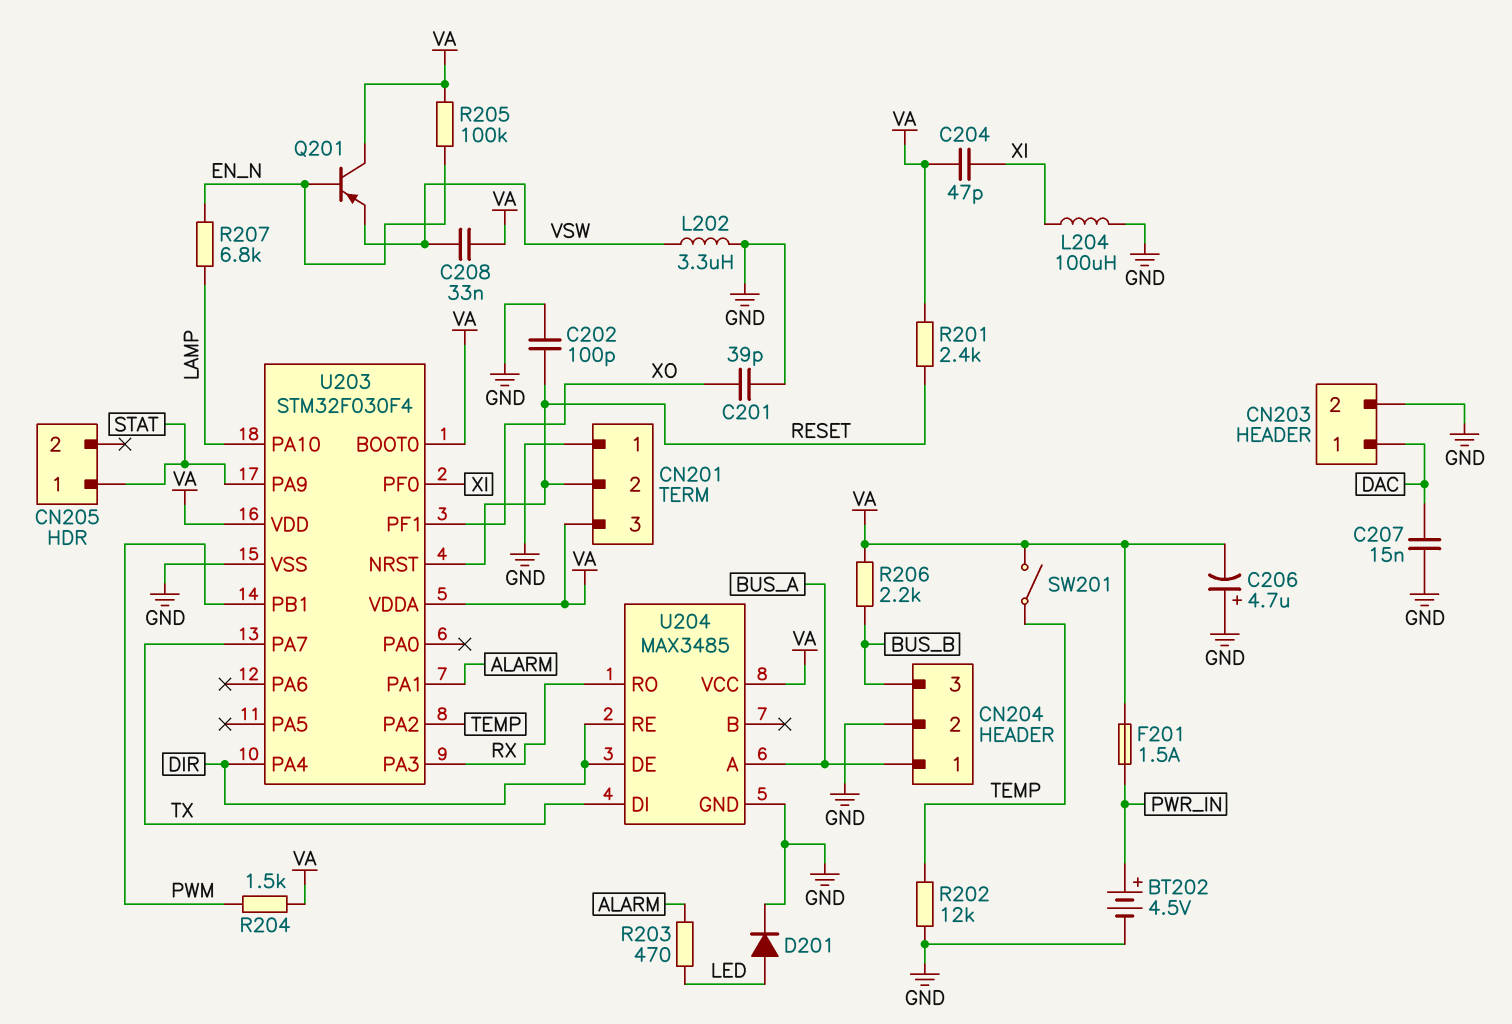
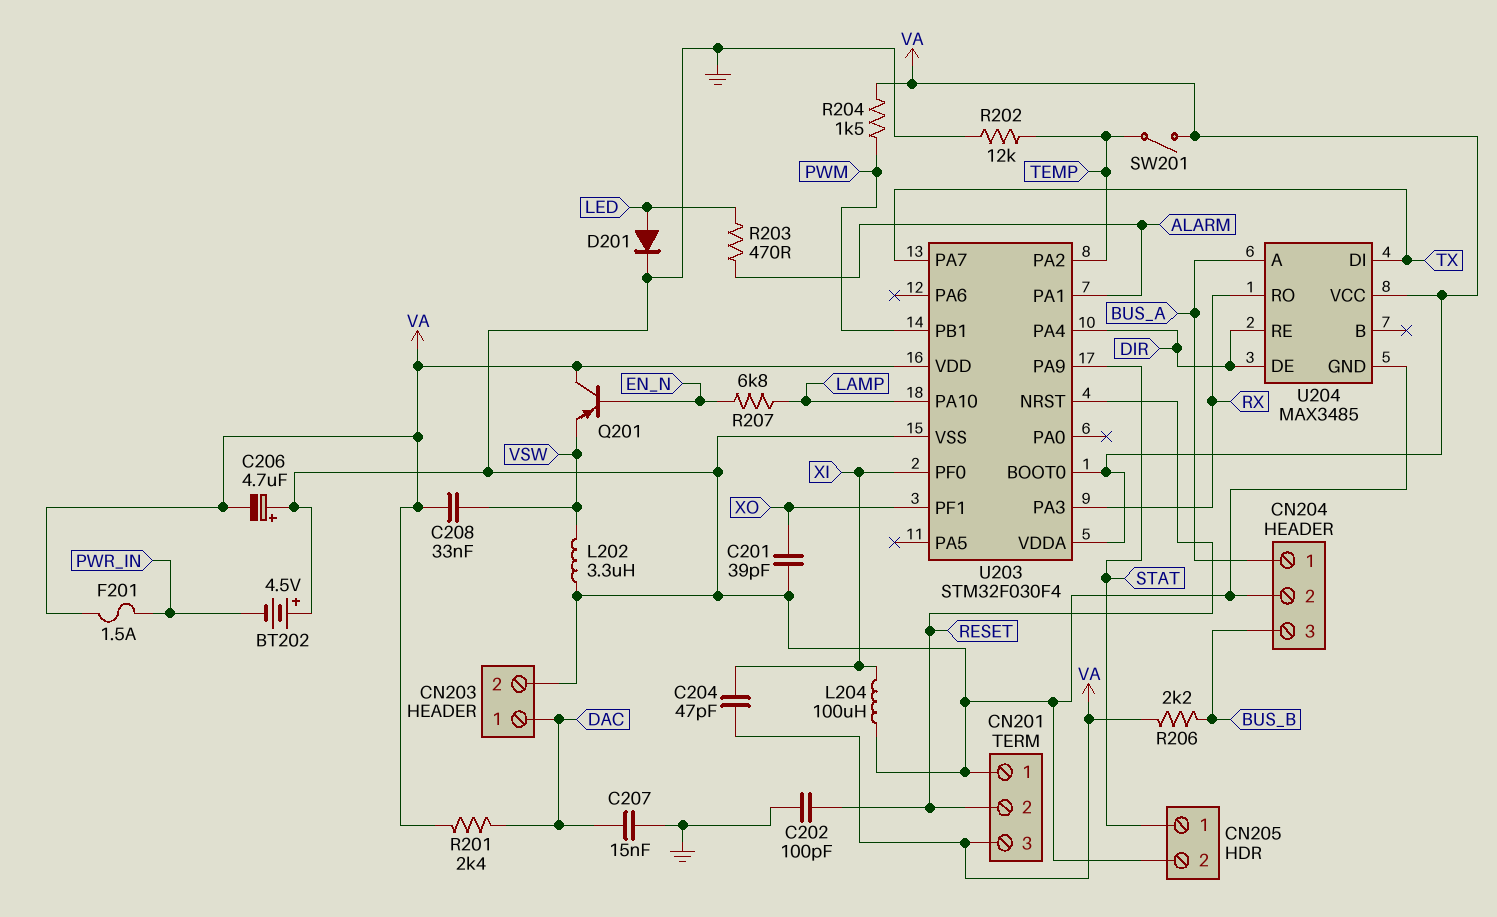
BT202: 4.5V (plus PWR_IN, minus GND) -> 4.5V (plus GND, minus PWR_IN)
CN205 pin 2: none -> GND
R201: 2.4k (RESET, VA) -> 2.4k (DAC, VA)
R205: 100k (EN_N, VA) -> none

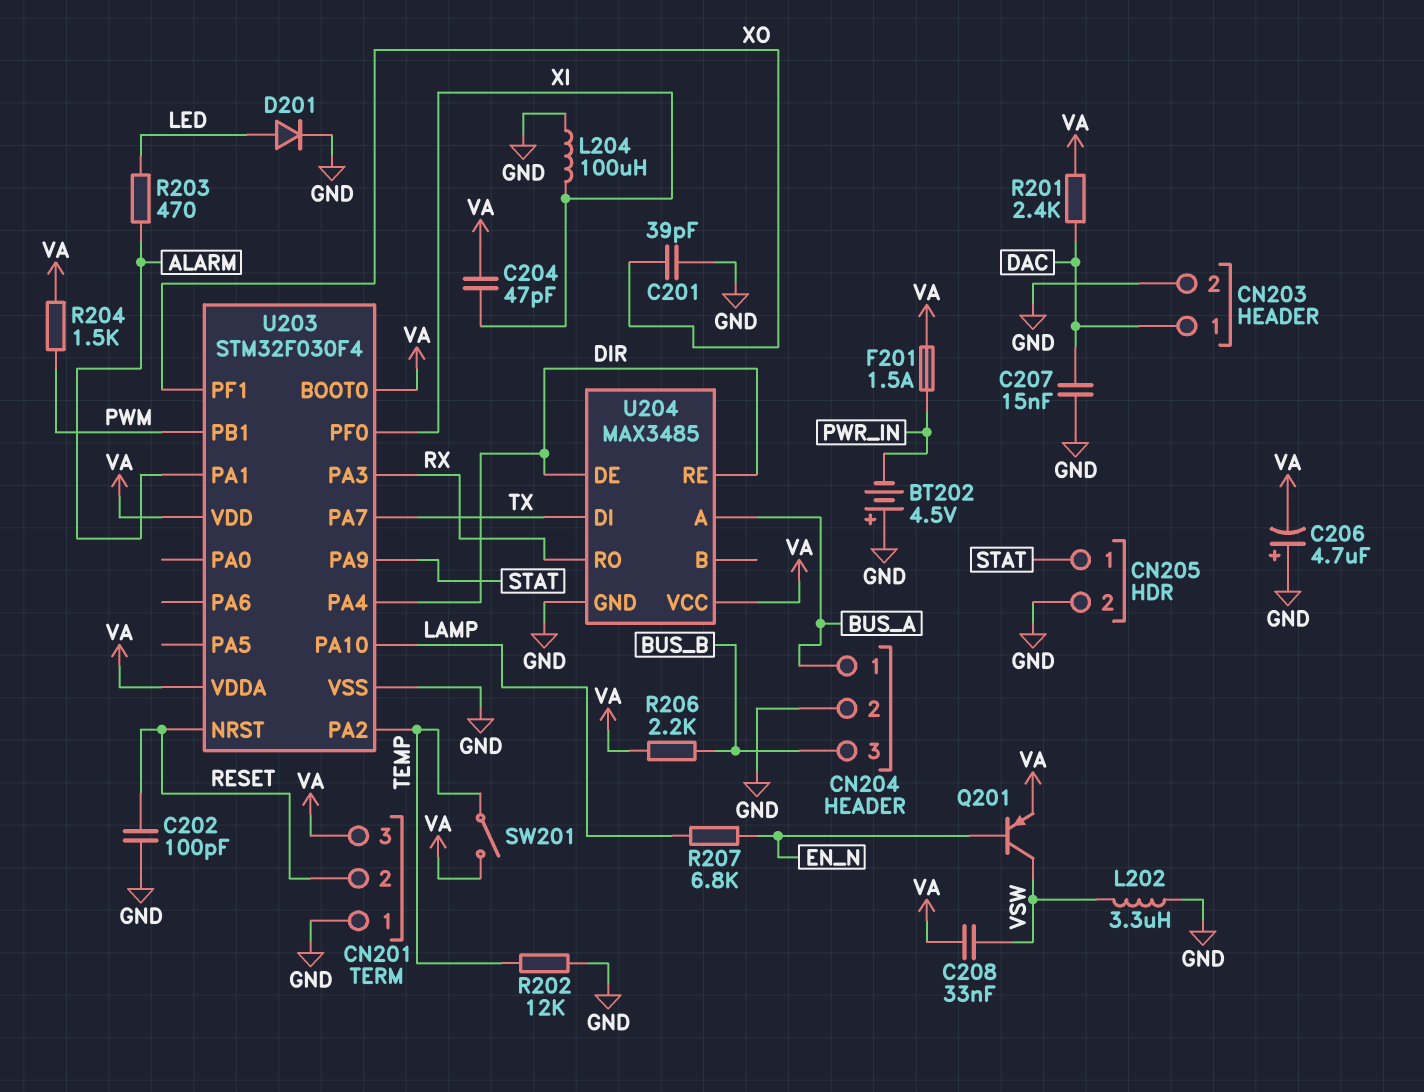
Q201: PNP (B EN_N, C VA, E VSW) -> PNP (B EN_N, C VSW, E VA)

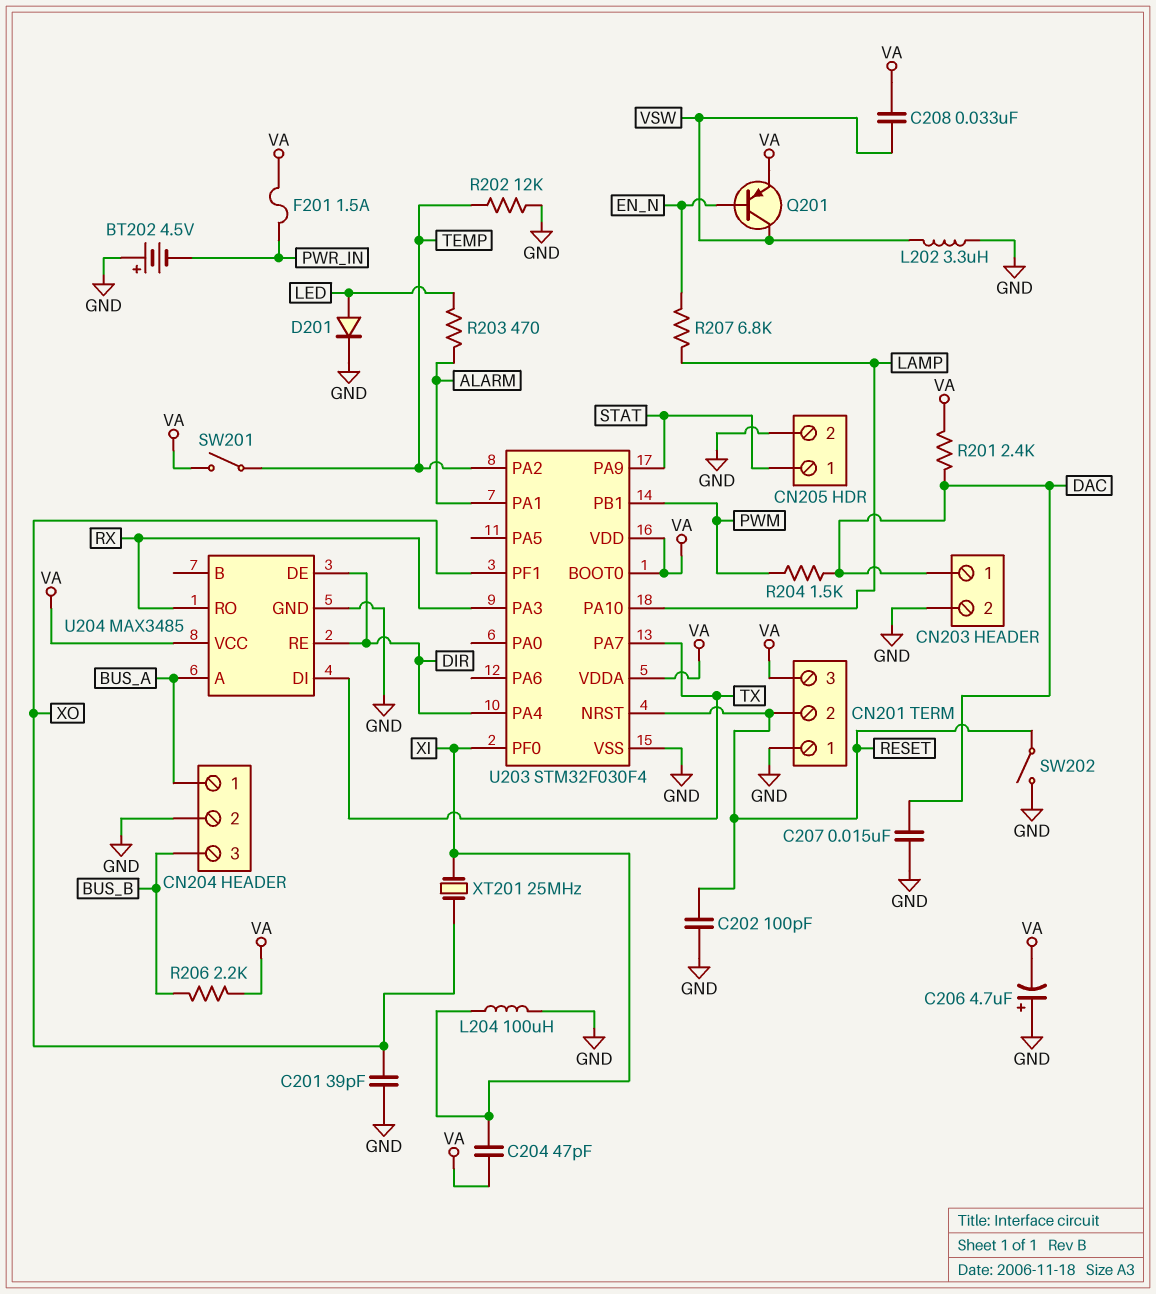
R204: 1.5k (PWM, VA) -> 1.5k (DAC, PWM)
SW202: none -> switch (GND, RESET)
XT201: none -> 25MHz (XI, XO)

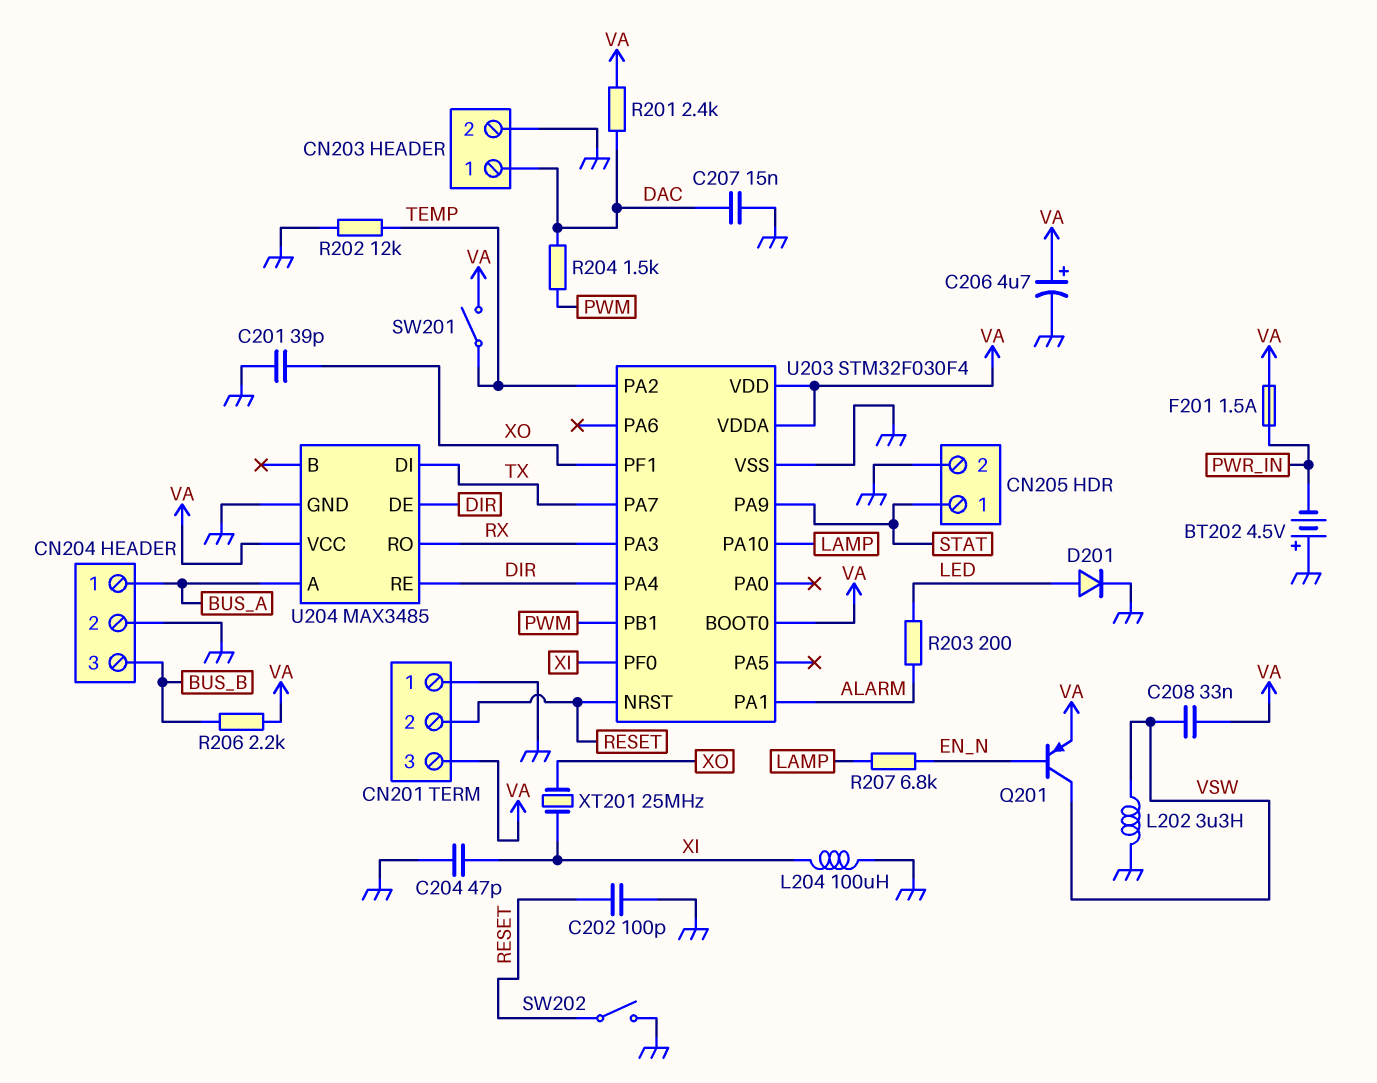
C204: 47pF (VA, XI) -> 47pF (GND, XI)
C206: 4.7uF (plus GND, minus VA) -> 4.7uF (plus VA, minus GND)
R203: 470 (ALARM, LED) -> 200 (ALARM, LED)

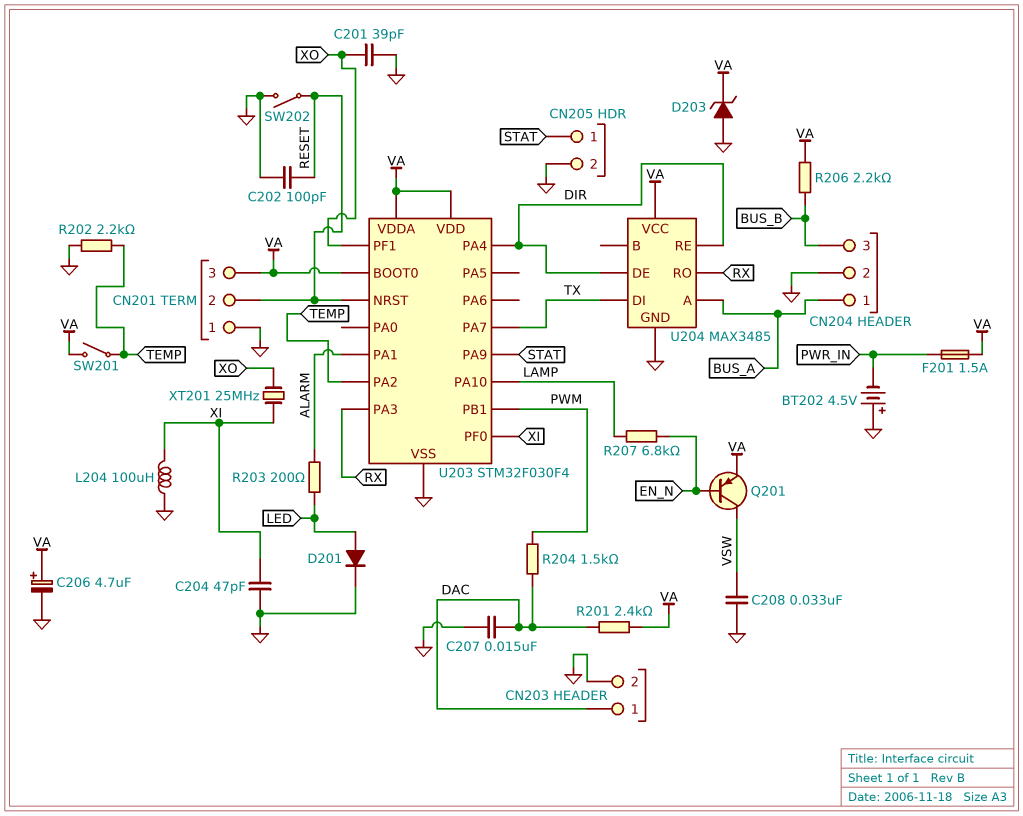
C208: 33nF (VA, VSW) -> 33nF (GND, VSW)
D203: none -> zener (A GND, K VA)
L202: 3.3uH (GND, VSW) -> none
R202: 12k (GND, TEMP) -> 2.2k (GND, TEMP)

